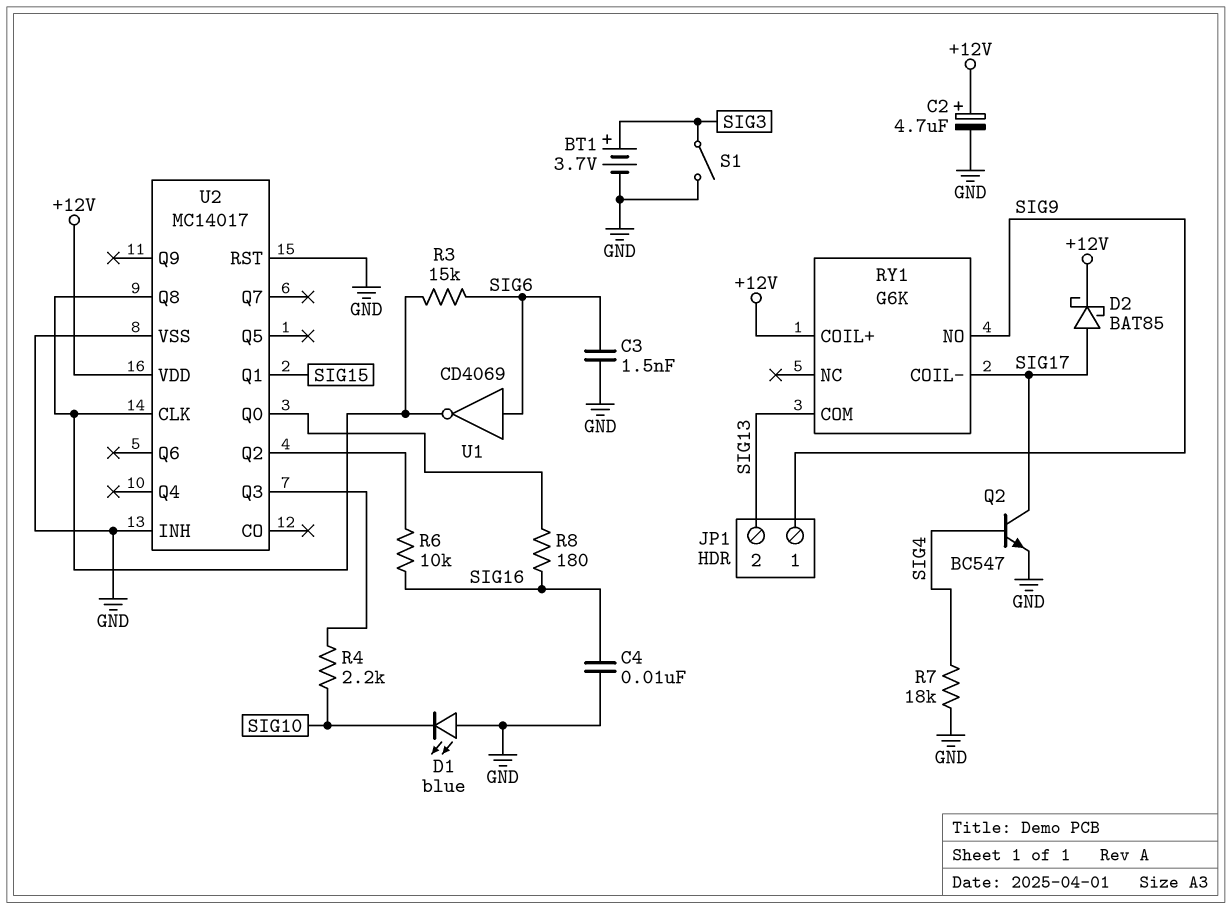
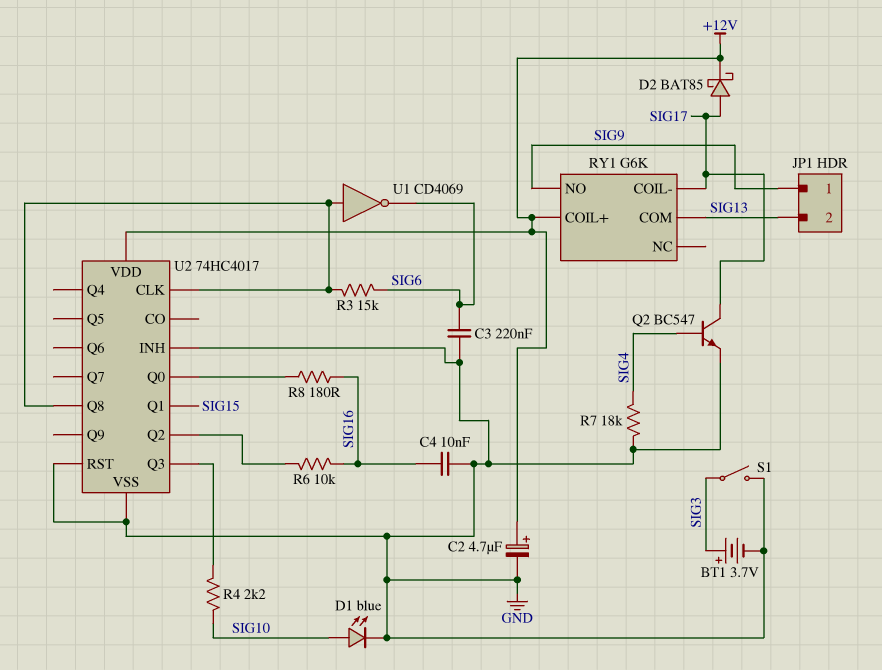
C3: 1.5nF (GND, SIG6) -> 220nF (GND, SIG6)
D1: LED blue (A GND, K SIG10) -> LED blue (A SIG10, K GND)
U1: NOT CD4069 (in SIG6, out U2/CLK) -> NOT CD4069 (in U2/CLK, out SIG6)
U2: MC14017 -> 74HC4017

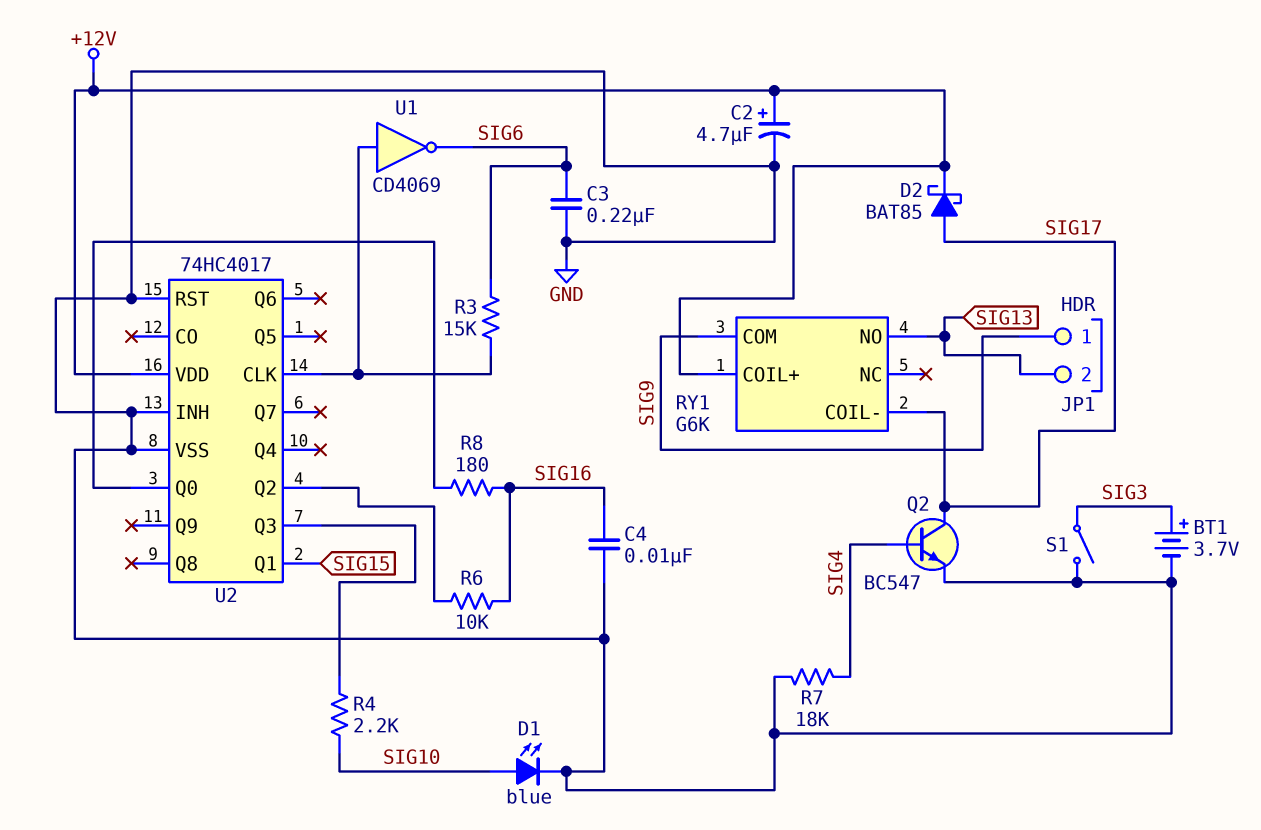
RY1 pin COM: SIG13 -> SIG9
RY1 pin NO: SIG9 -> SIG13
U2 pin Q8: U2/CLK -> none

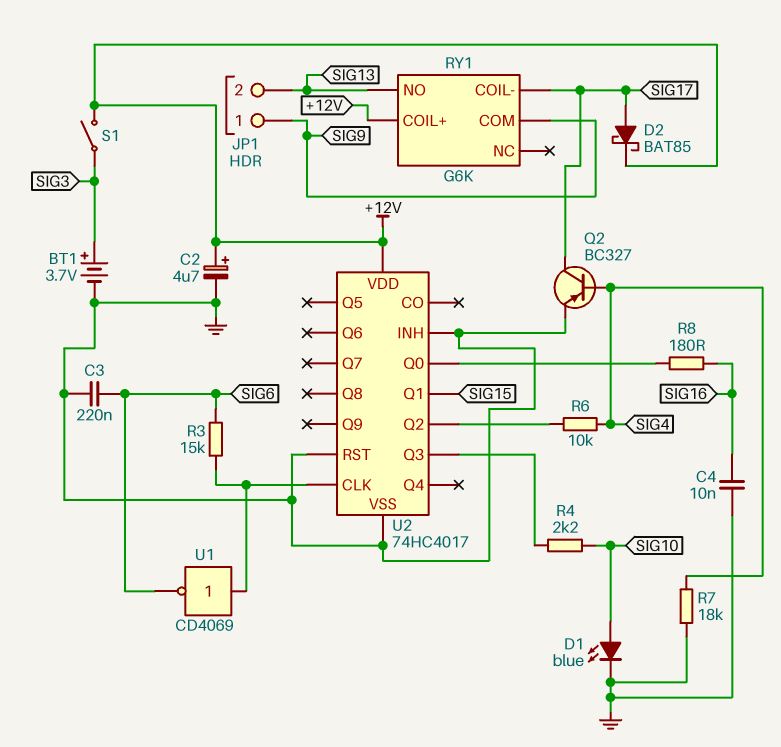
Q2: NPN BC547 (B SIG4, C SIG17, E GND) -> PNP BC327 (B SIG4, C SIG17, E GND)
R6: 10k (SIG16, U2/Q2) -> 10k (SIG4, U2/Q2)
S1: switch (GND, SIG3) -> switch (+12V, SIG3)

